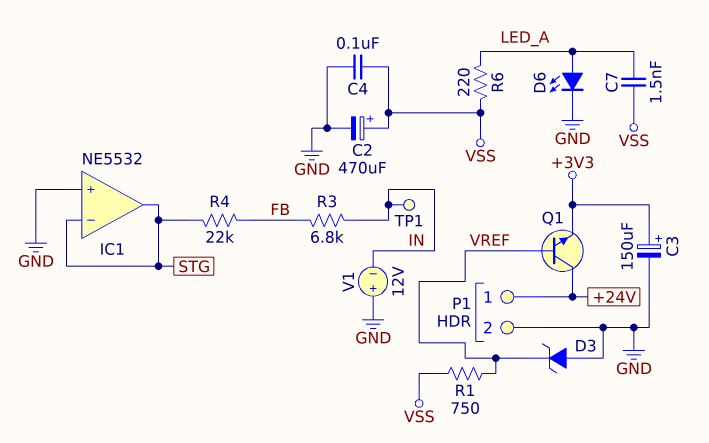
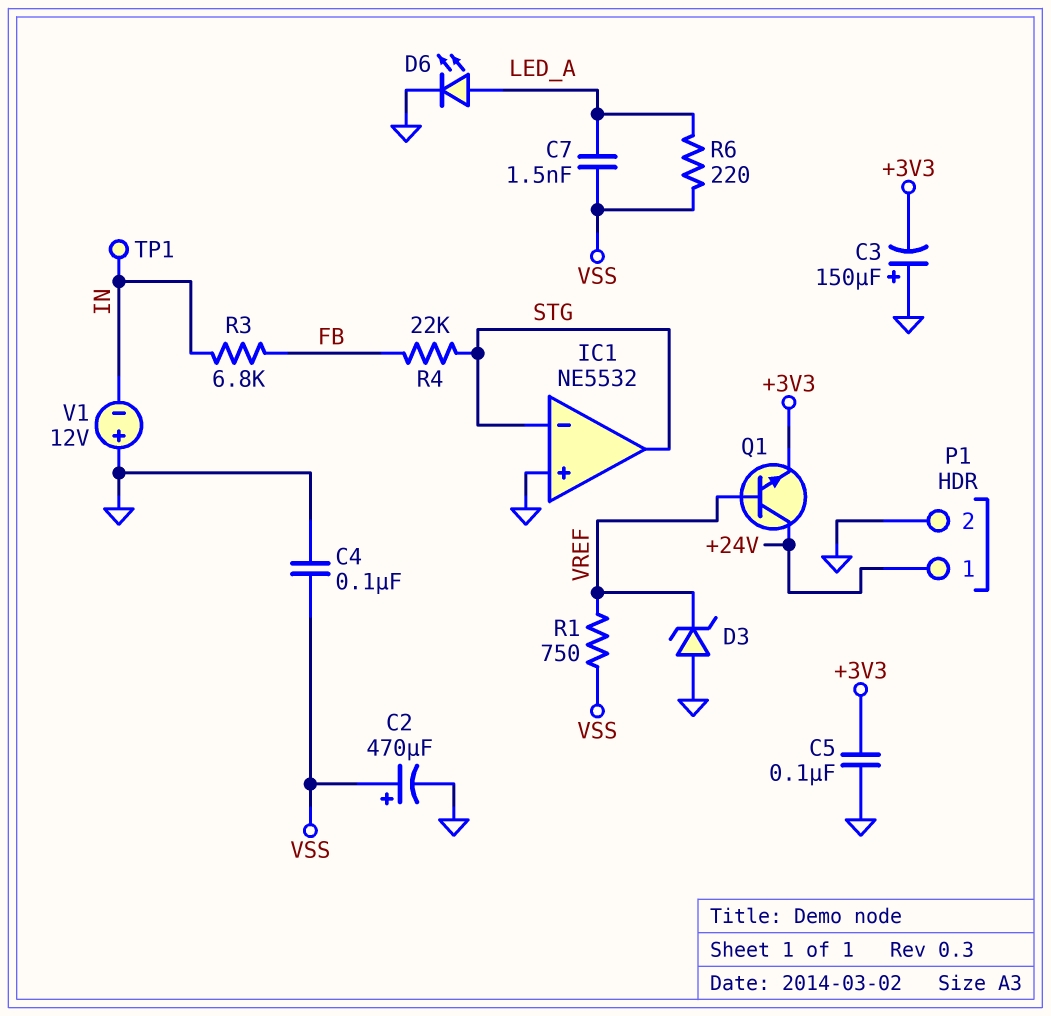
C3: 150uF (plus +3V3, minus GND) -> 150uF (plus GND, minus +3V3)
C5: none -> 100nF (+3V3, GND)

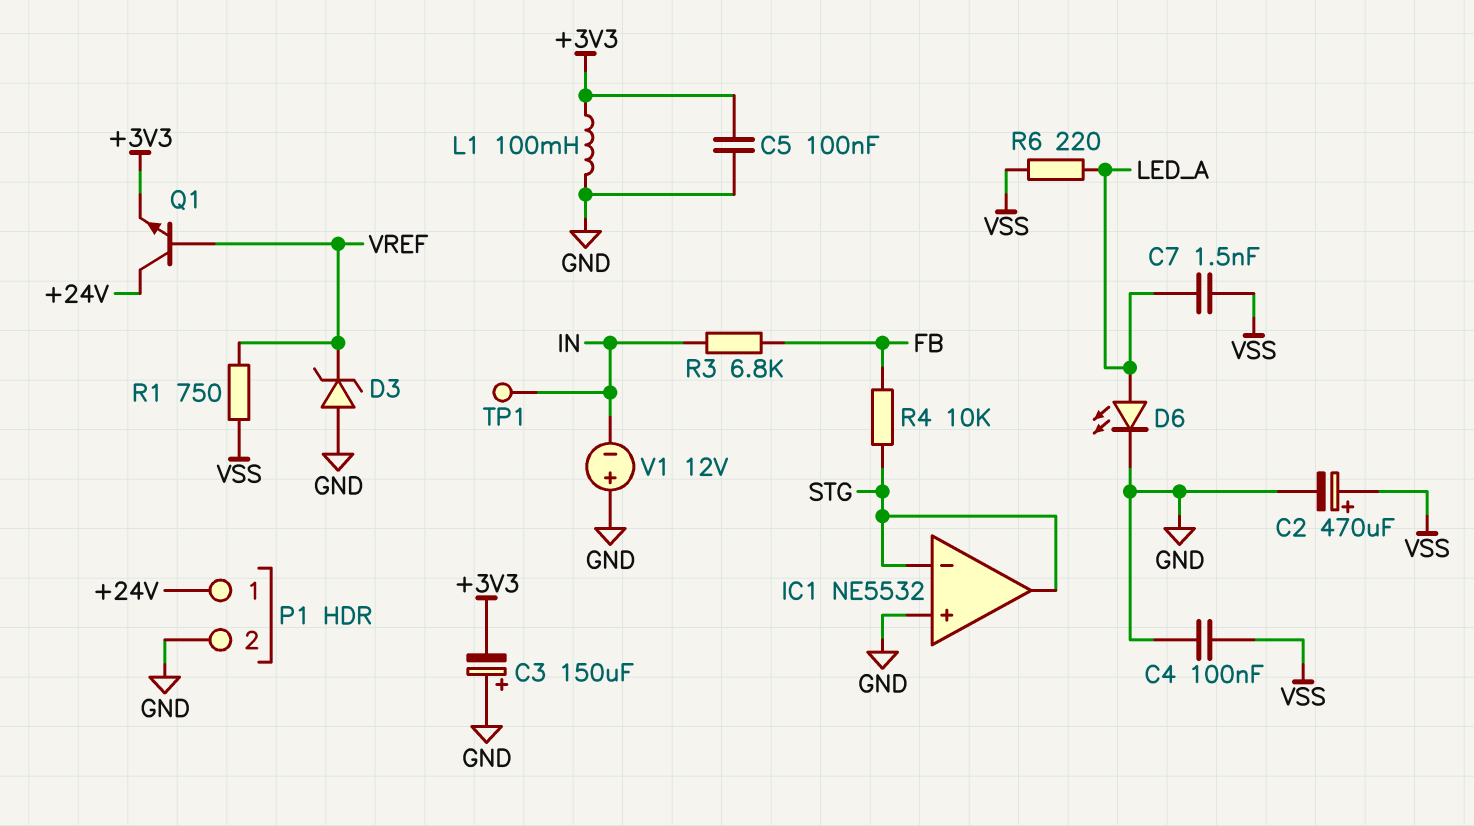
L1: none -> 100mH (+3V3, GND)
R4: 22k (FB, STG) -> 10k (FB, STG)

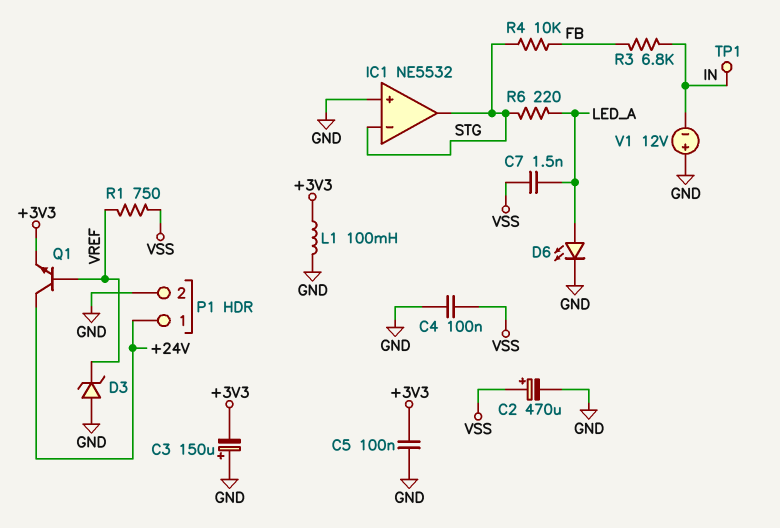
R6: 220 (LED_A, VSS) -> 220 (LED_A, STG)

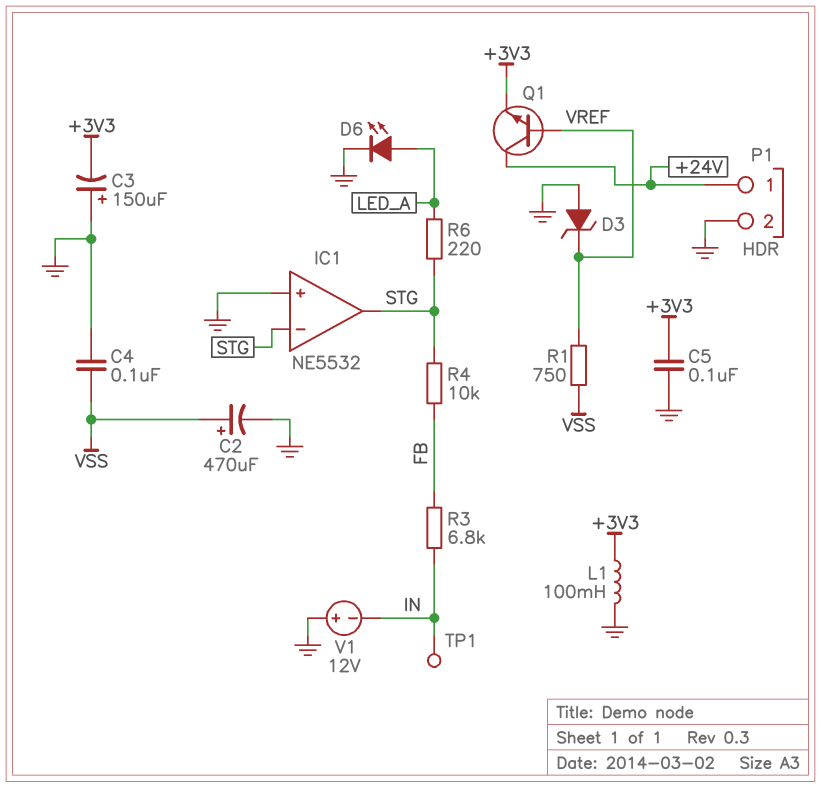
C7: 1.5nF (LED_A, VSS) -> none

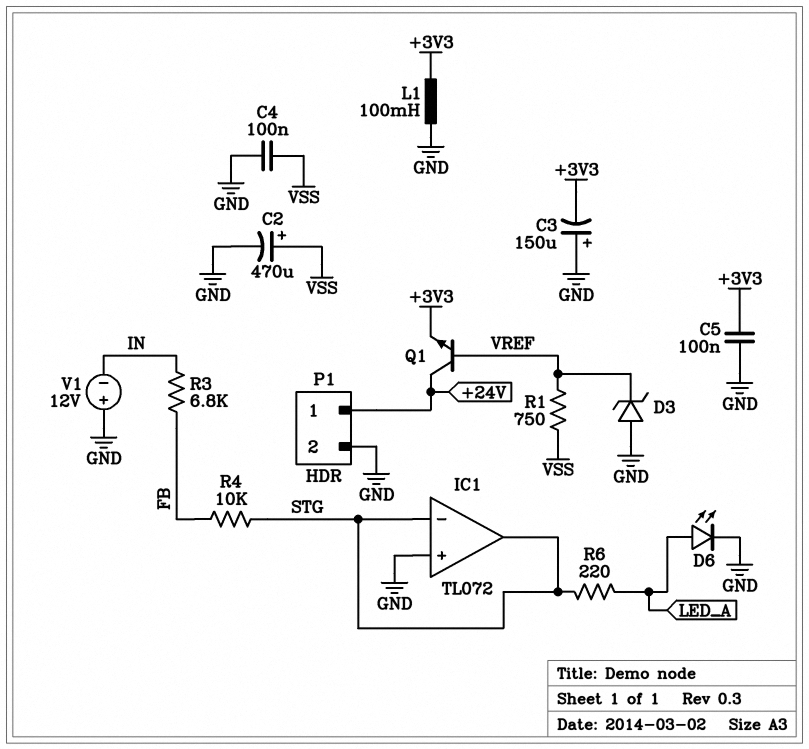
IC1: NE5532 -> TL072
TP1: test point (IN) -> none

